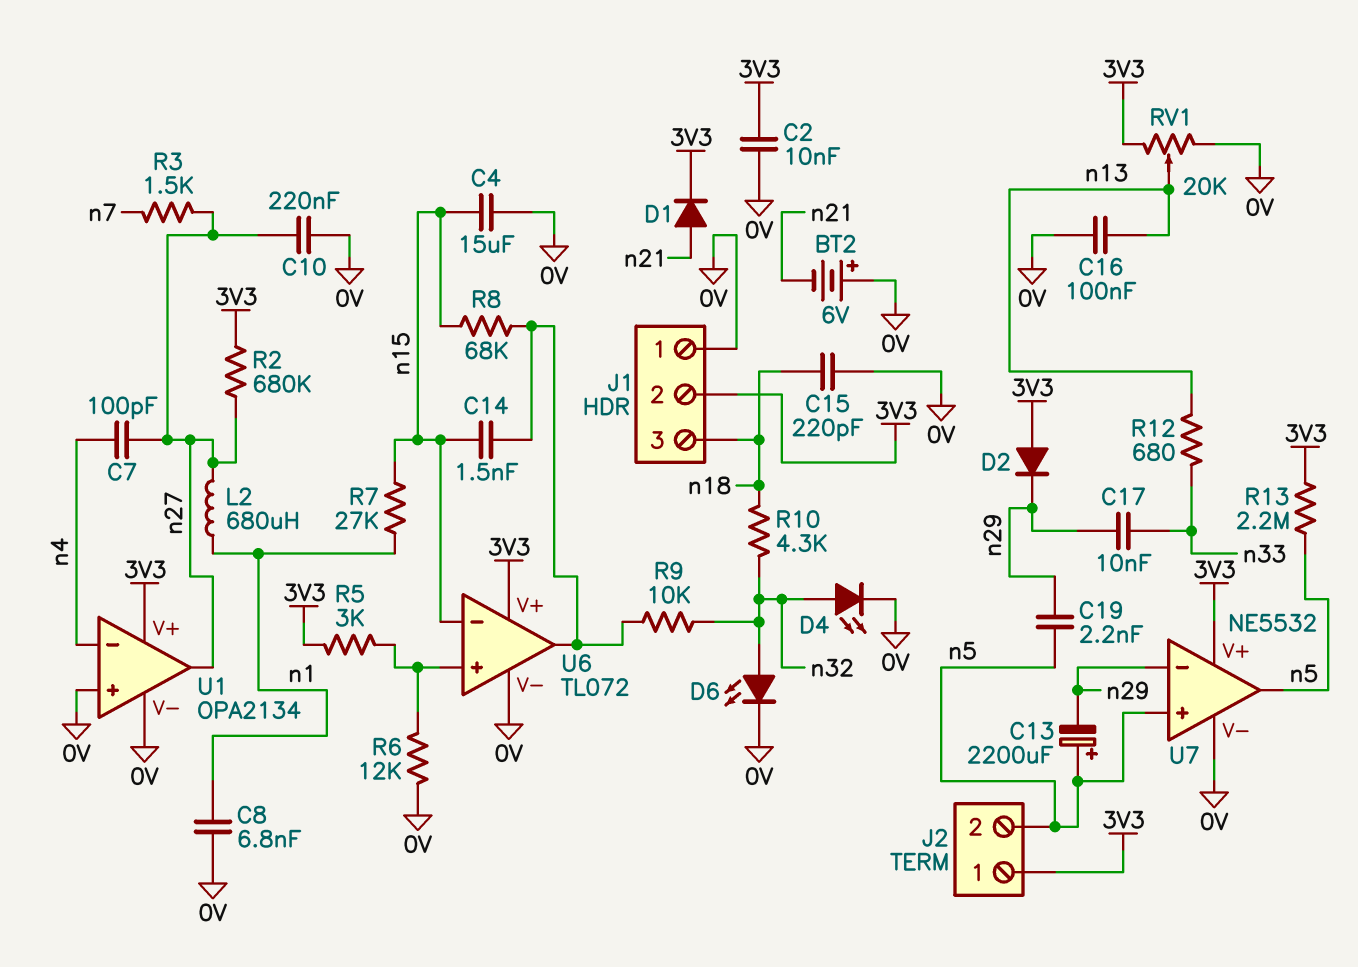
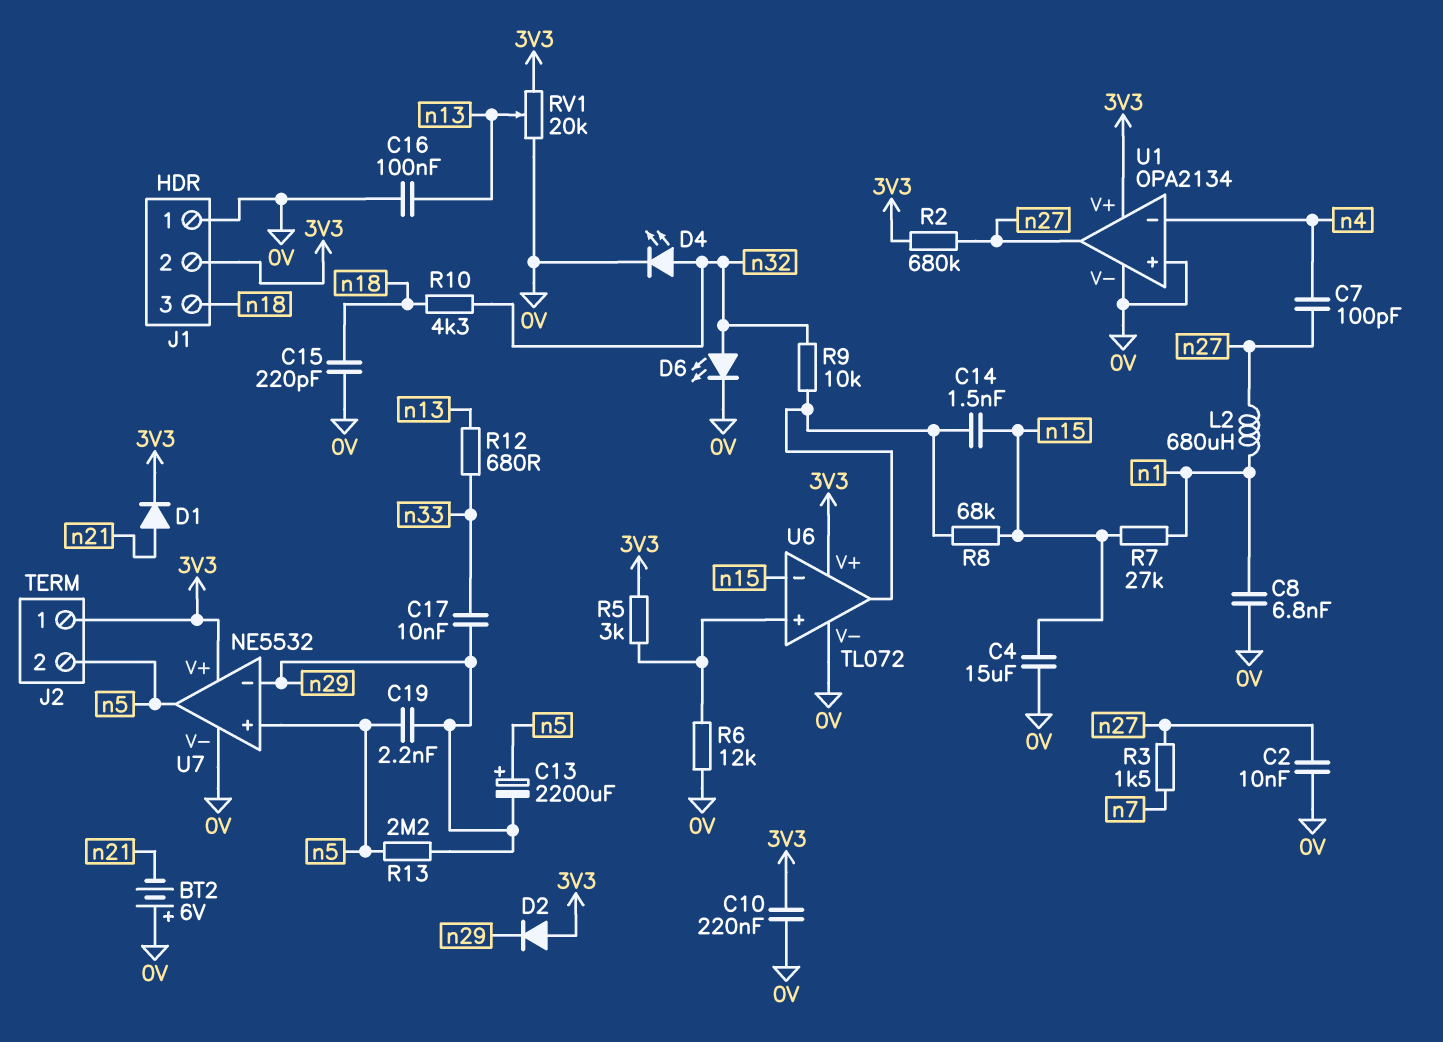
C2: 10nF (0V, 3V3) -> 10nF (0V, n27)
C10: 220nF (0V, n27) -> 220nF (0V, 3V3)
R13: 2.2M (3V3, n5) -> 2.2M (n5, n29)

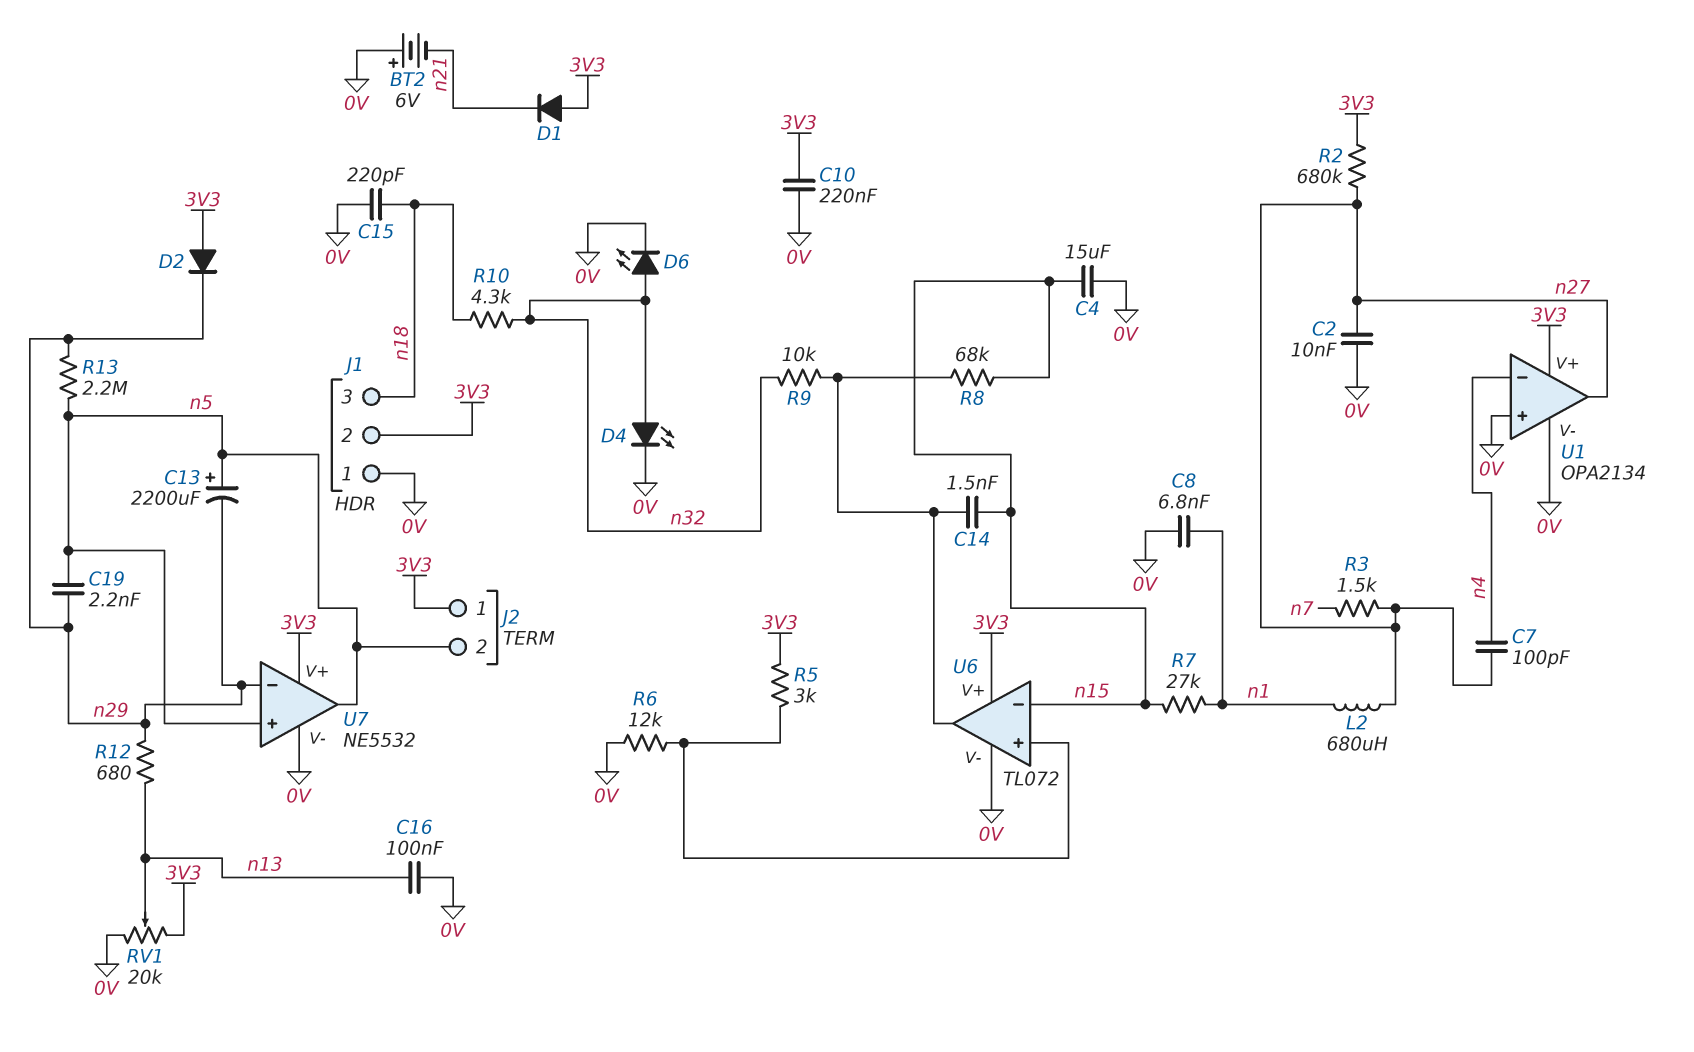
C17: 10nF (n29, n33) -> none
D1: diode (A n21, K 3V3) -> diode (A 3V3, K n21)
R12: 680 (n13, n33) -> 680 (n13, n29)

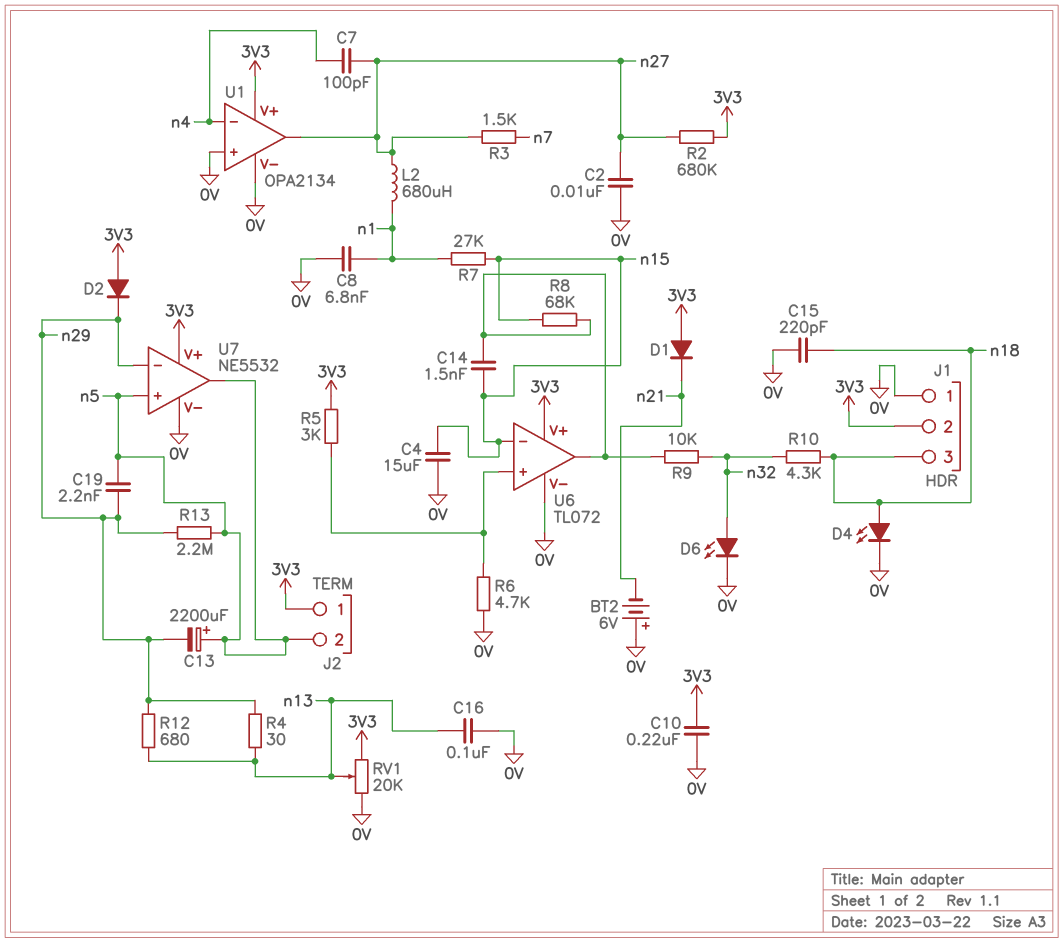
D4: LED (A n32, K 0V) -> LED (A n18, K 0V)
R4: none -> 30 (n13, n29)
R6: 12k (0V, U6/in+) -> 4.7k (0V, U6/in+)

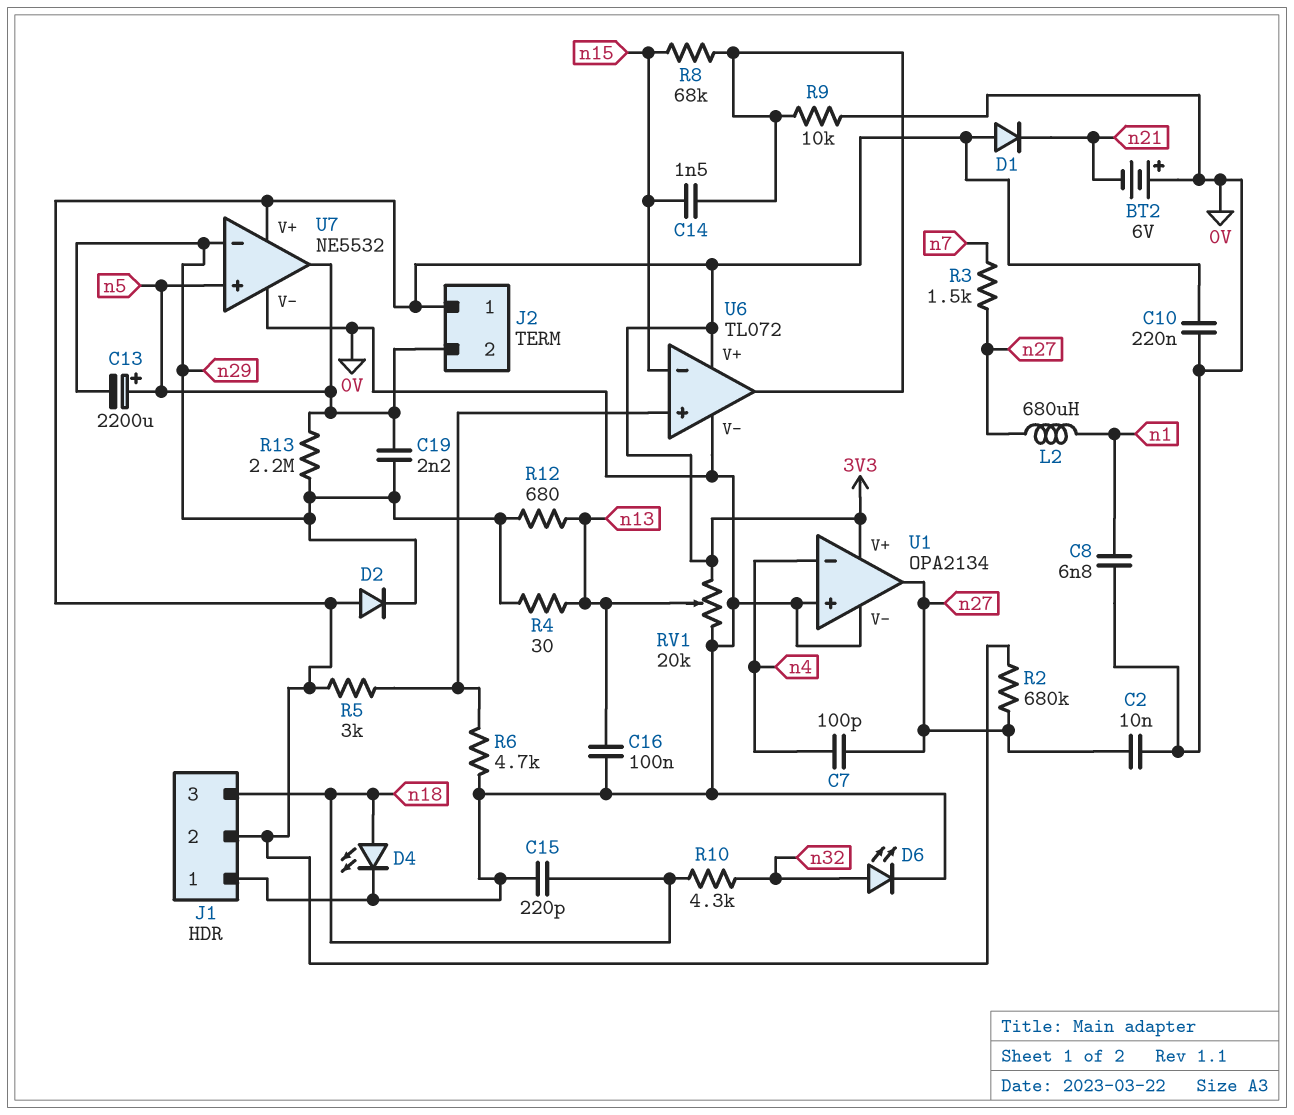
C4: 15uF (0V, n15) -> none
R7: 27k (n1, n15) -> none
R9: 10k (U6/out, n32) -> 10k (0V, U6/out)

